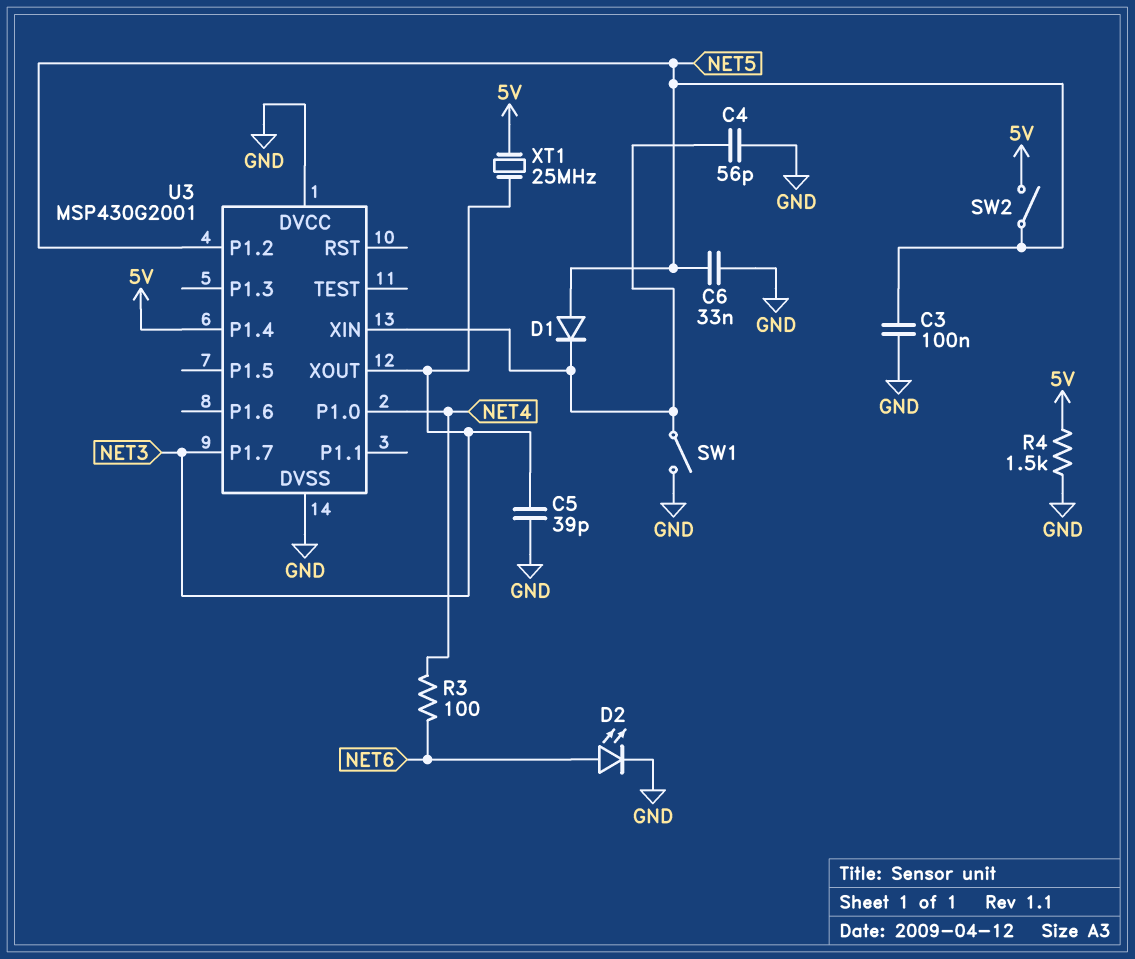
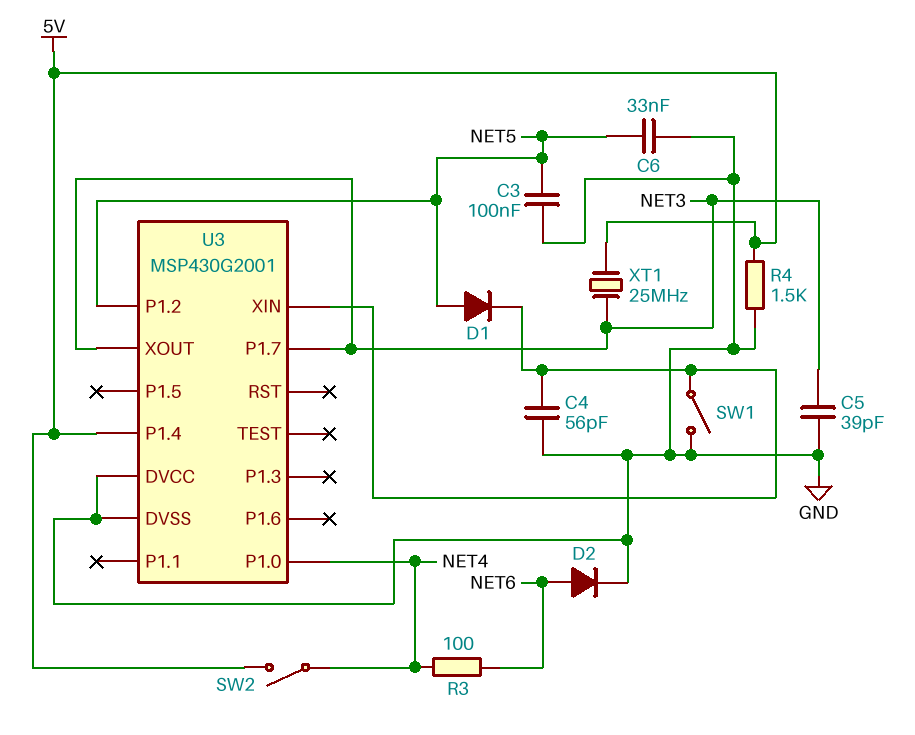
D2: LED (A NET6, K GND) -> diode (A NET6, K GND)
SW2: switch (5V, NET5) -> switch (5V, NET4)

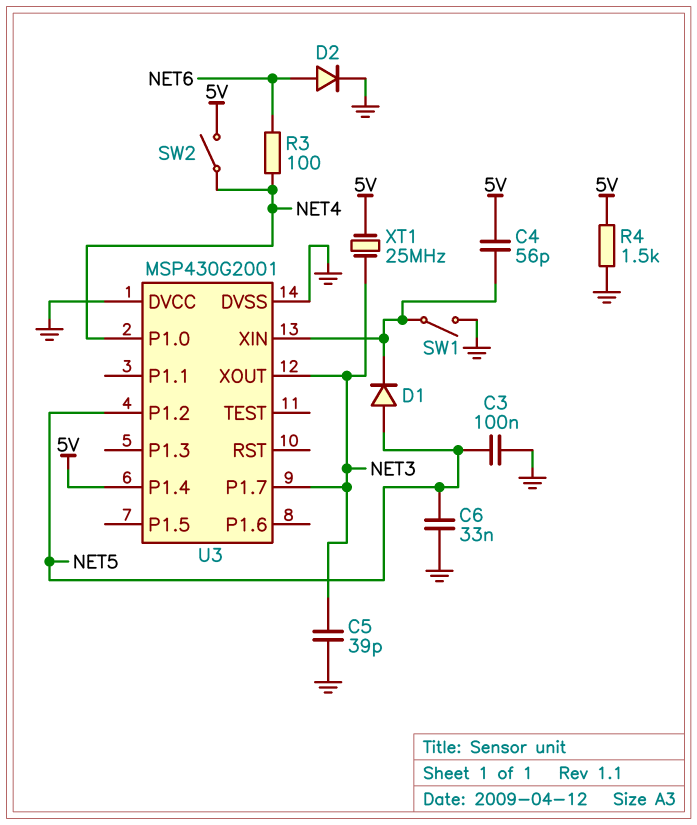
C4: 56pF (GND, U3/XIN) -> 56pF (5V, U3/XIN)

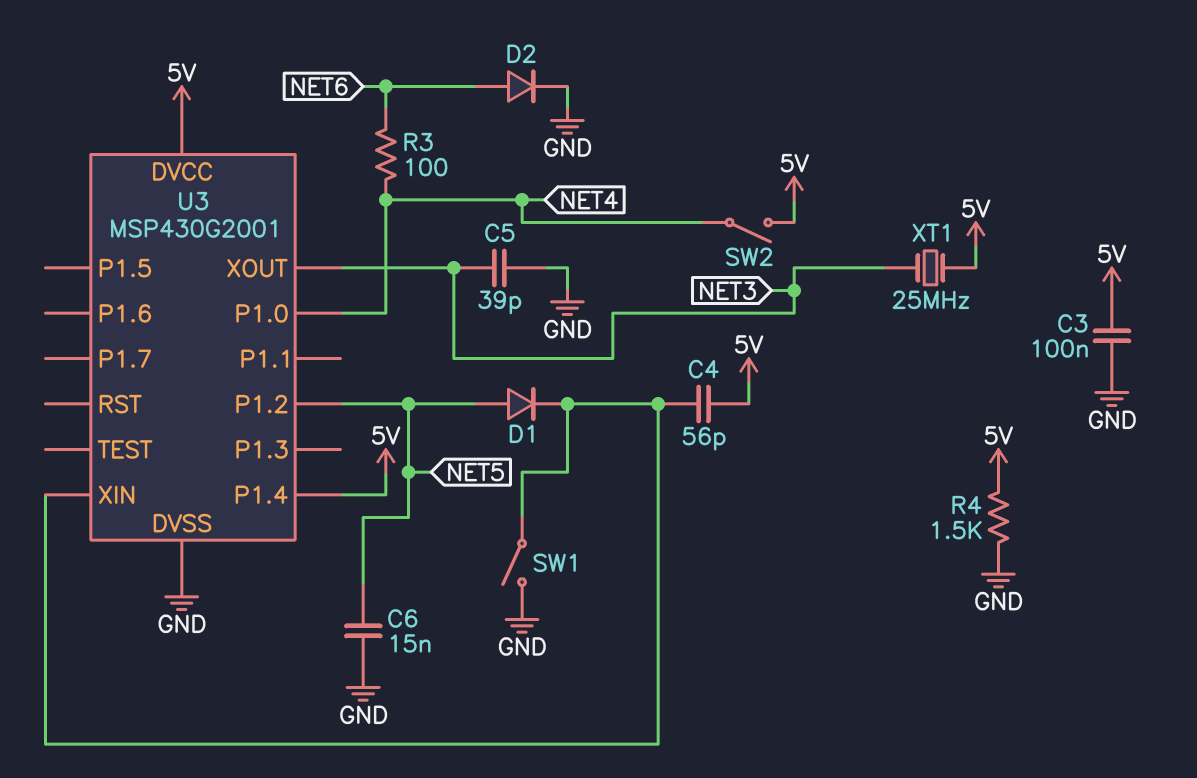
C3: 100nF (GND, NET5) -> 100nF (5V, GND)
C6: 33nF (GND, NET5) -> 15nF (GND, NET5)
U3 pin DVCC: GND -> 5V
U3 pin P1.7: NET3 -> none

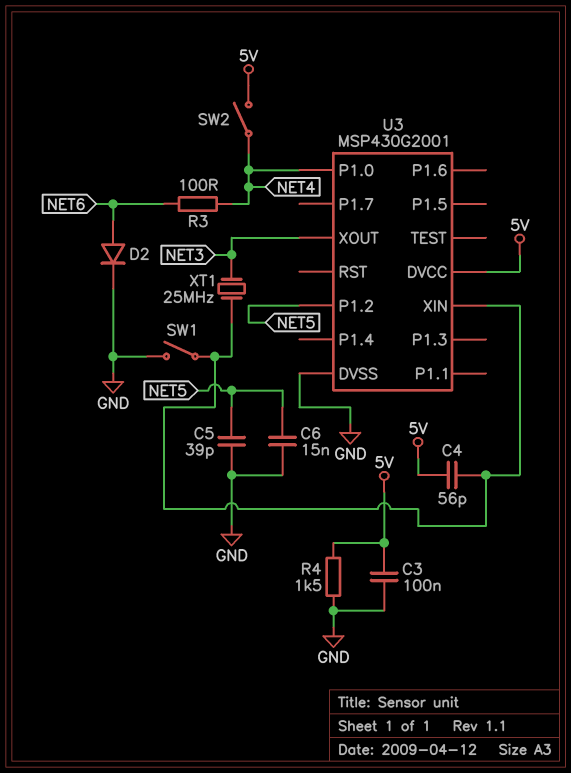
C5: 39pF (GND, NET3) -> 39pF (GND, NET5)
D1: diode (A NET5, K U3/XIN) -> none
U3 pin P1.4: 5V -> none
XT1: 25MHz (5V, NET3) -> 25MHz (NET3, U3/XIN)

